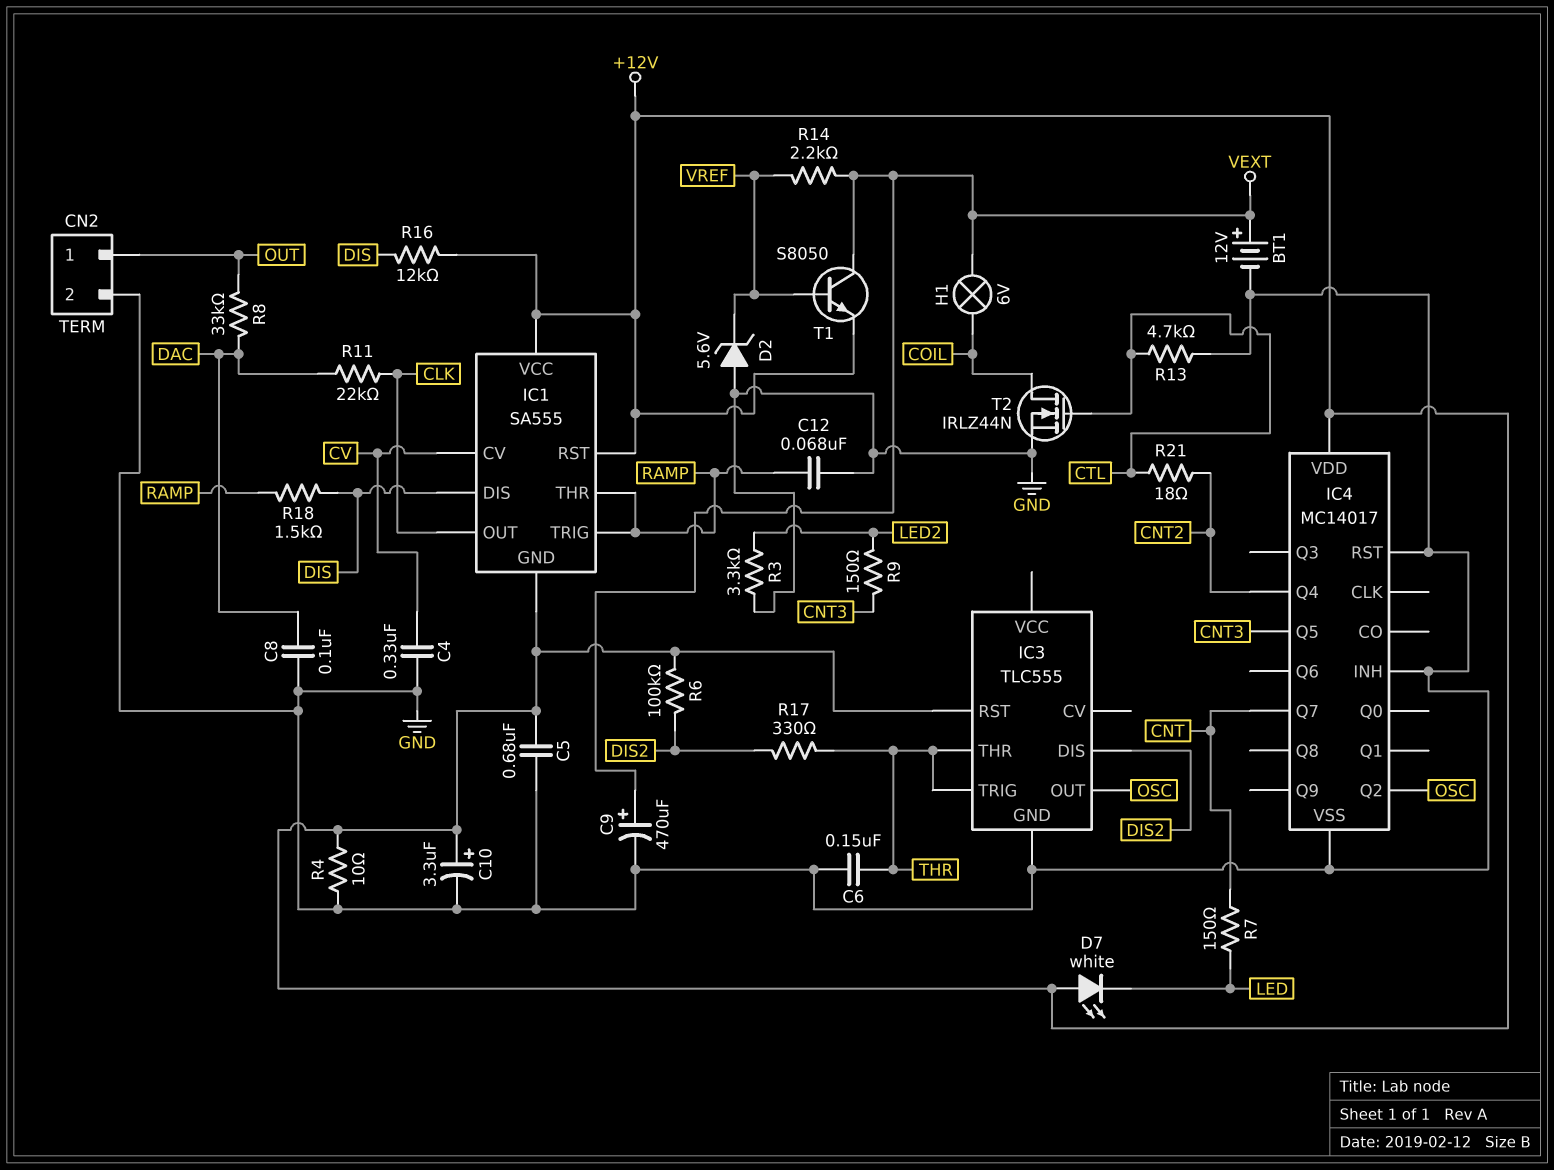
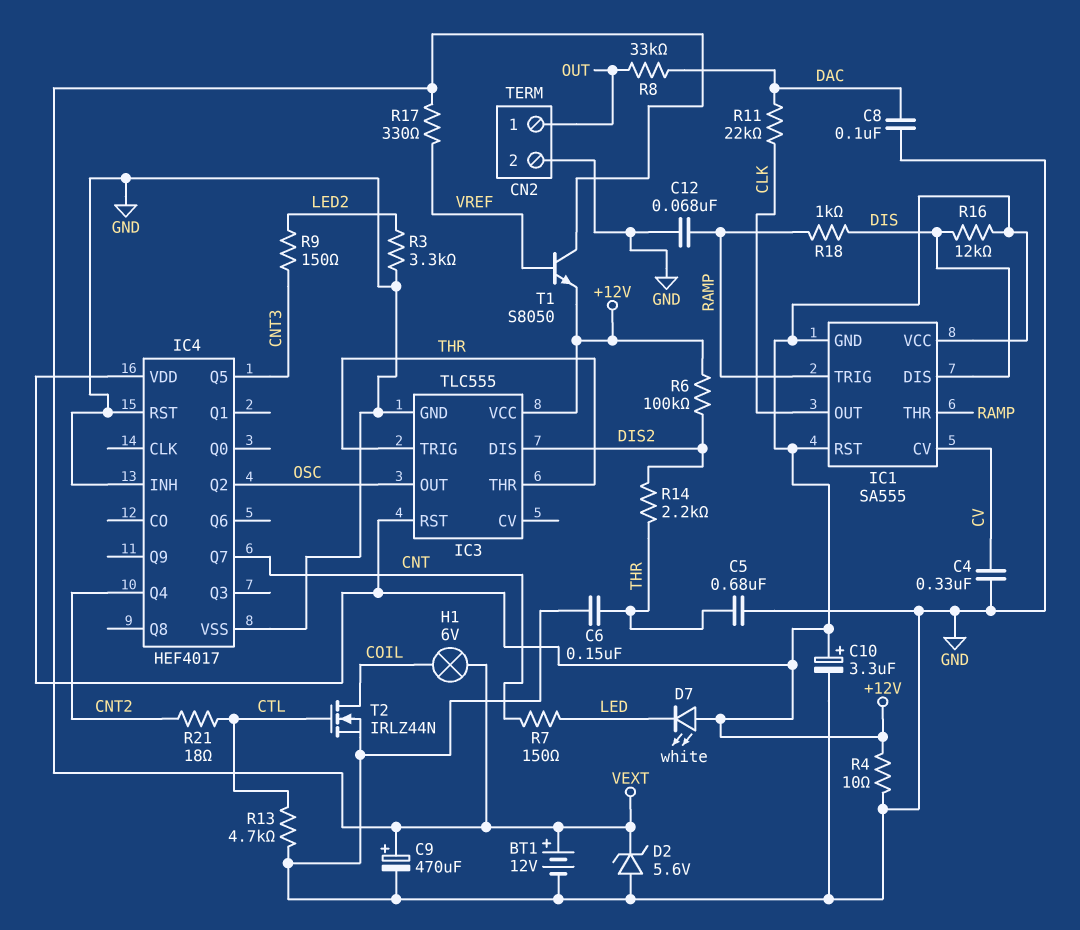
C5: 680nF (+12V, GND) -> 680nF (GND, THR)
D2: zener 5.6V (A GND, K VREF) -> zener 5.6V (A GND, K VEXT)
IC3 pin VCC: none -> +12V
IC4: MC14017 -> HEF4017
R14: 2.2k (VEXT, VREF) -> 2.2k (DIS2, THR)
R17: 330 (DIS2, THR) -> 330 (VEXT, VREF)
R18: 1.5k (DIS, RAMP) -> 1k (DIS, RAMP)

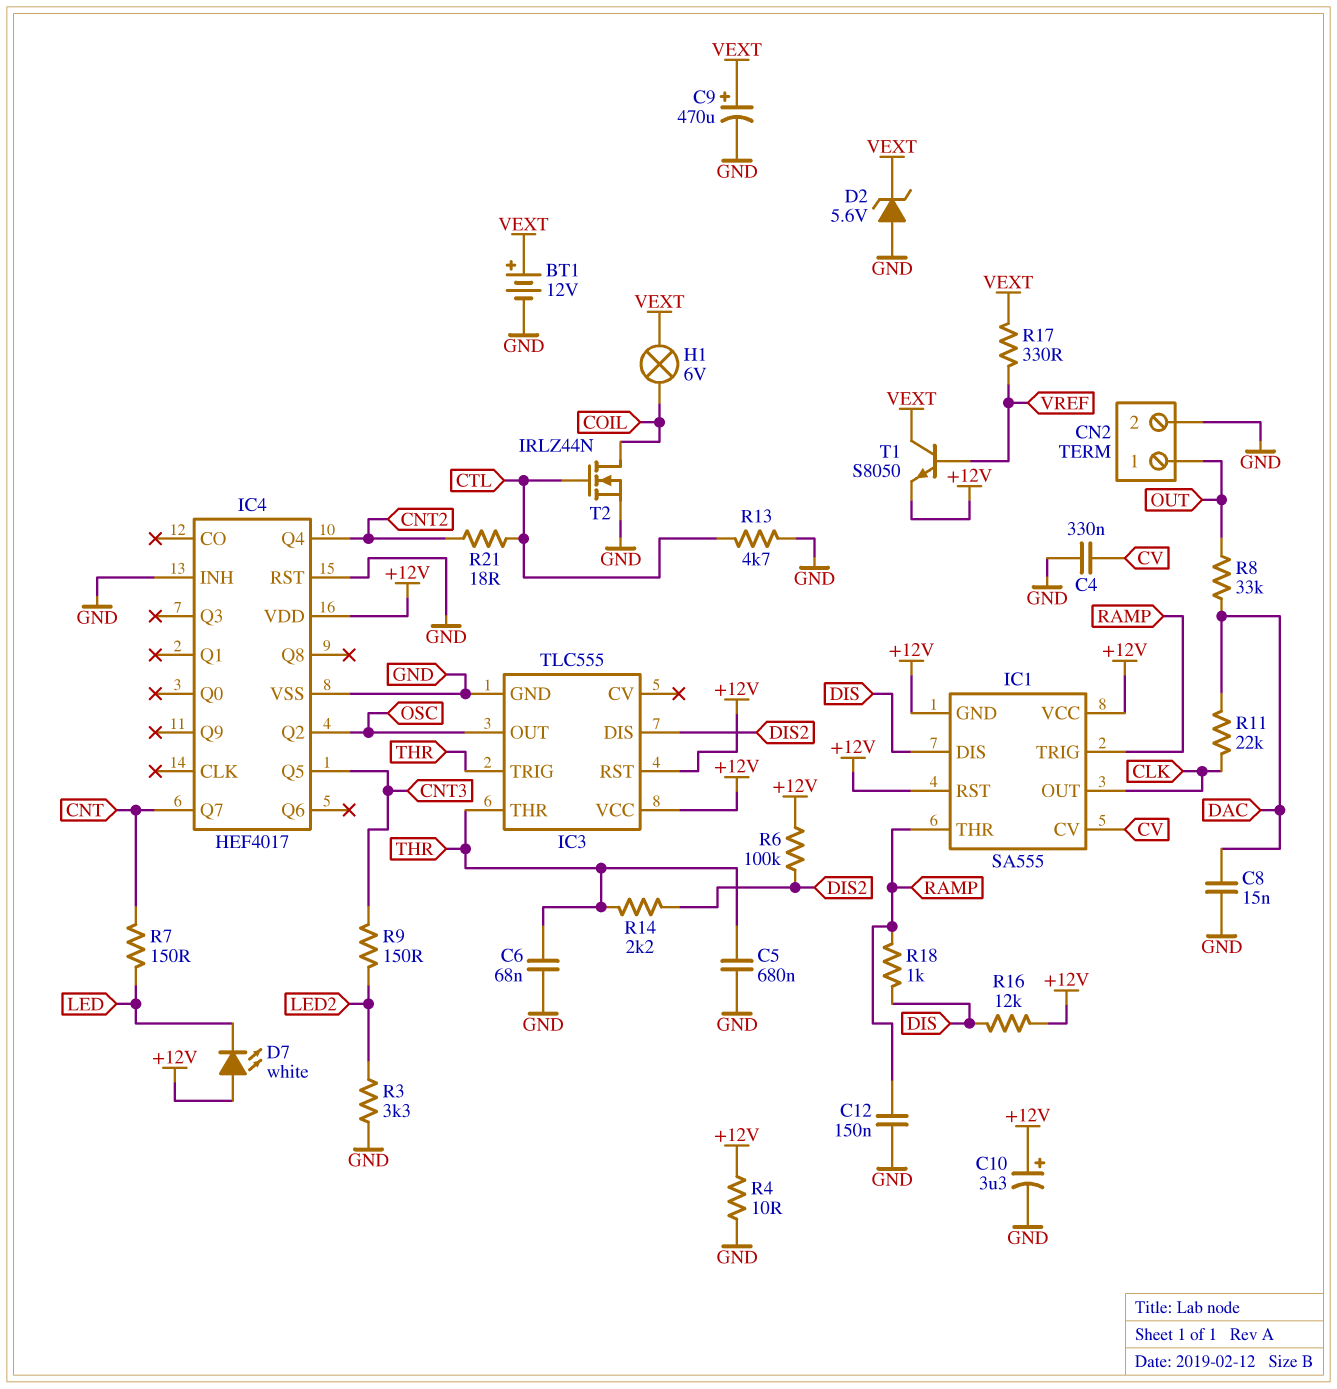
C6: 150nF (GND, THR) -> 68nF (GND, THR)
C8: 100nF (DAC, GND) -> 15nF (DAC, GND)
C12: 68nF (GND, RAMP) -> 150nF (GND, RAMP)

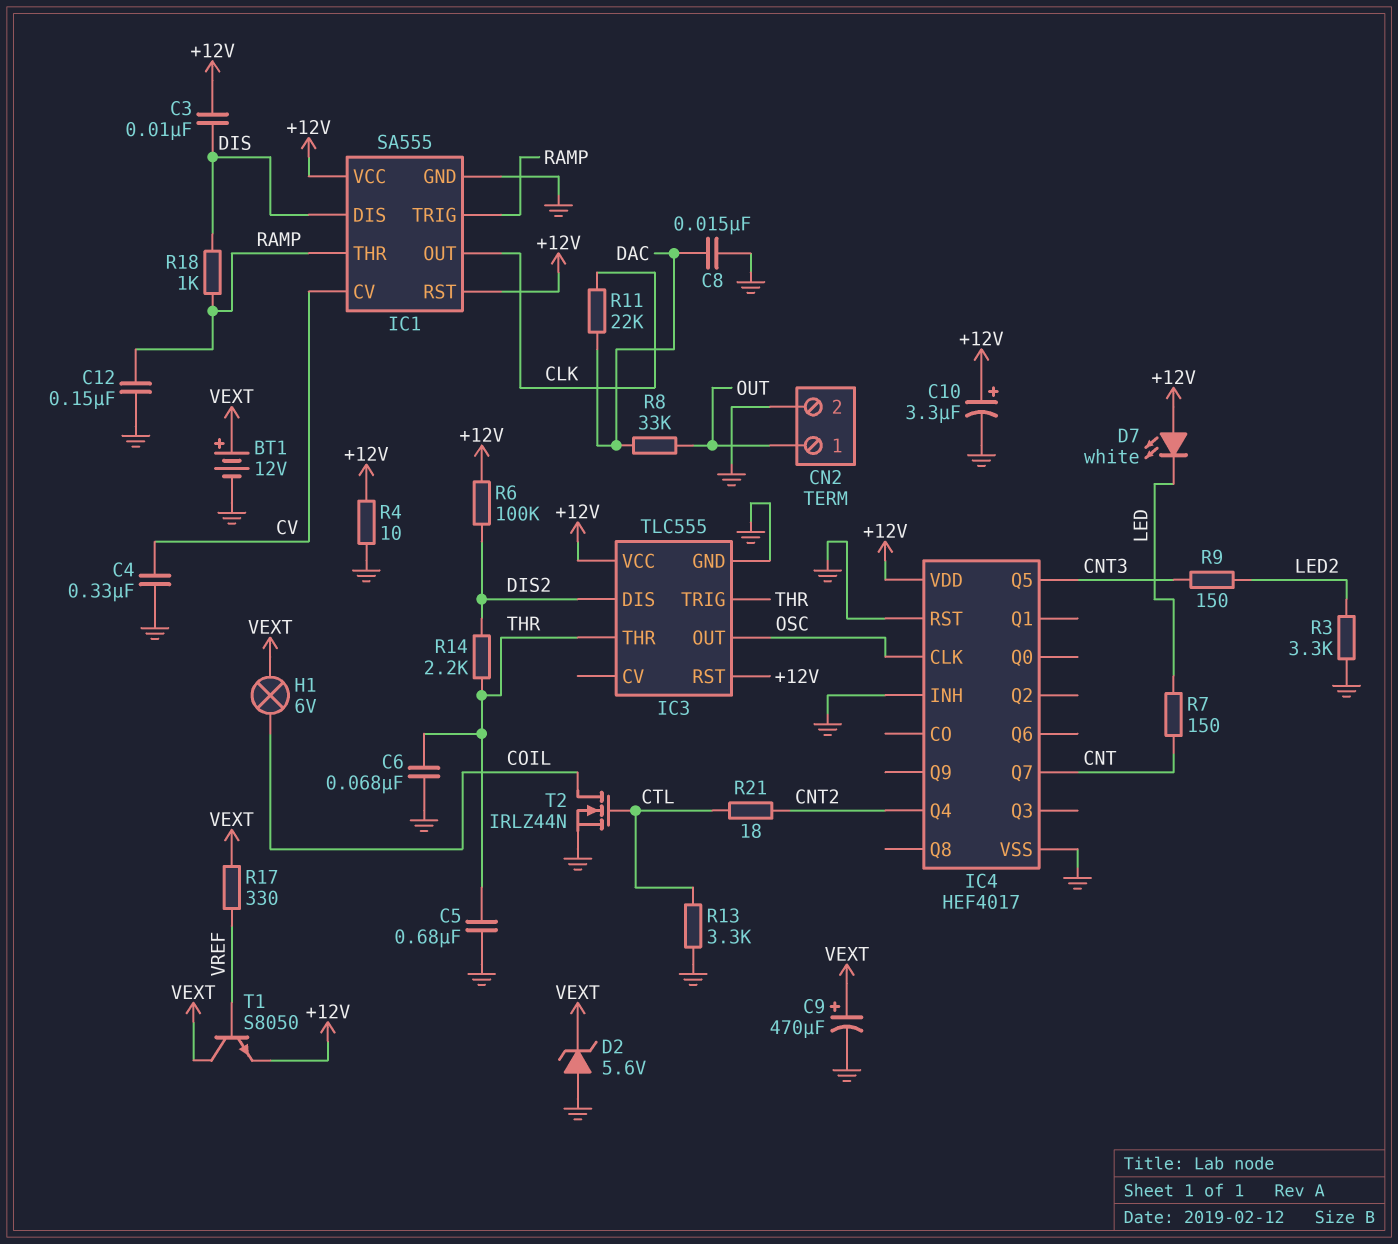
C3: none -> 10nF (+12V, DIS)
IC1 pin GND: +12V -> GND
IC4 pin CLK: none -> OSC
IC4 pin Q2: OSC -> none
R13: 4.7k (CTL, GND) -> 3.3k (CTL, GND)
R16: 12k (+12V, DIS) -> none

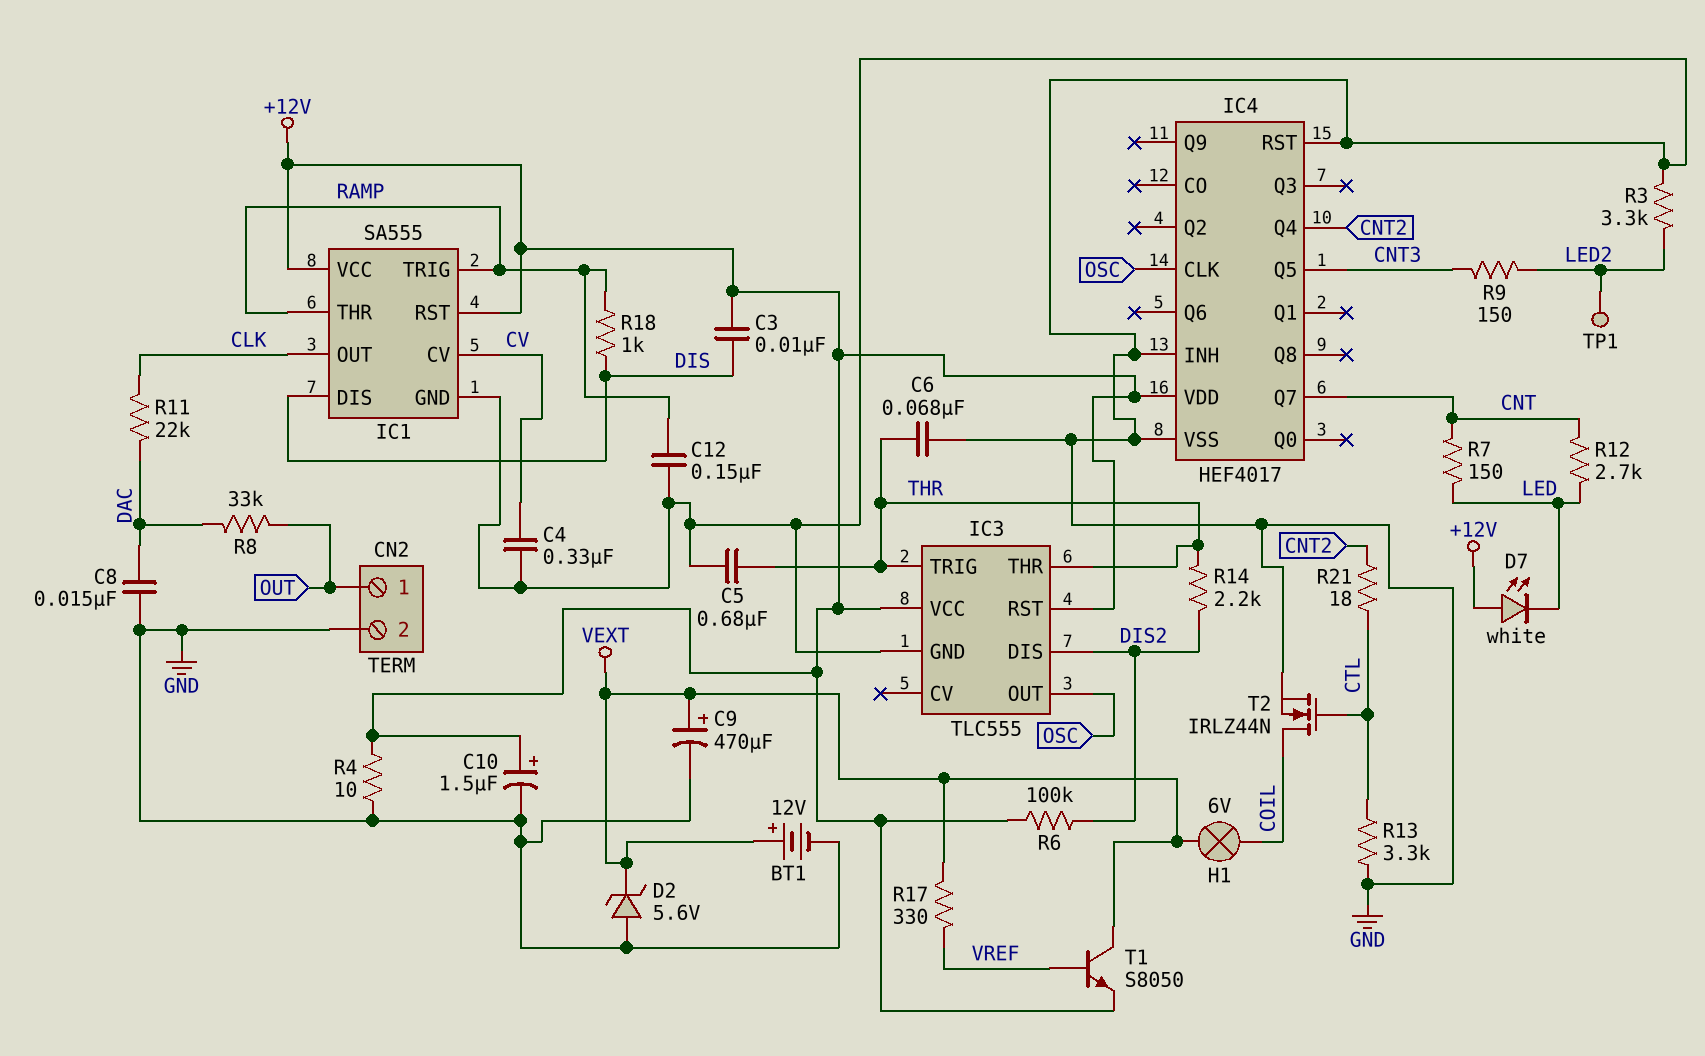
C10: 3.3uF (plus +12V, minus GND) -> 1.5uF (plus +12V, minus GND)
R12: none -> 2.7k (CNT, LED)
TP1: none -> test point (LED2)

